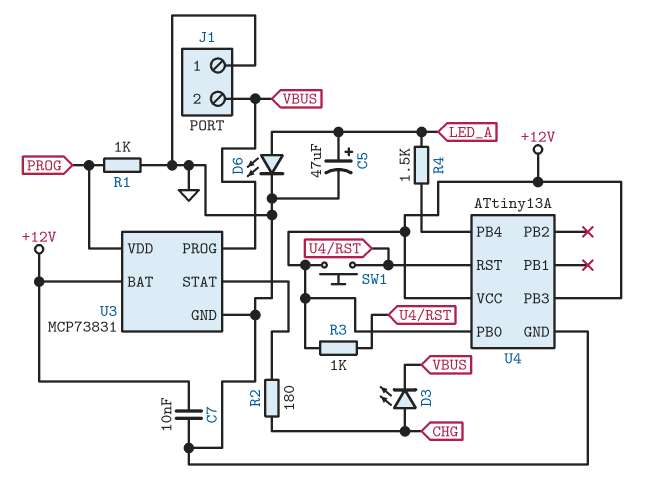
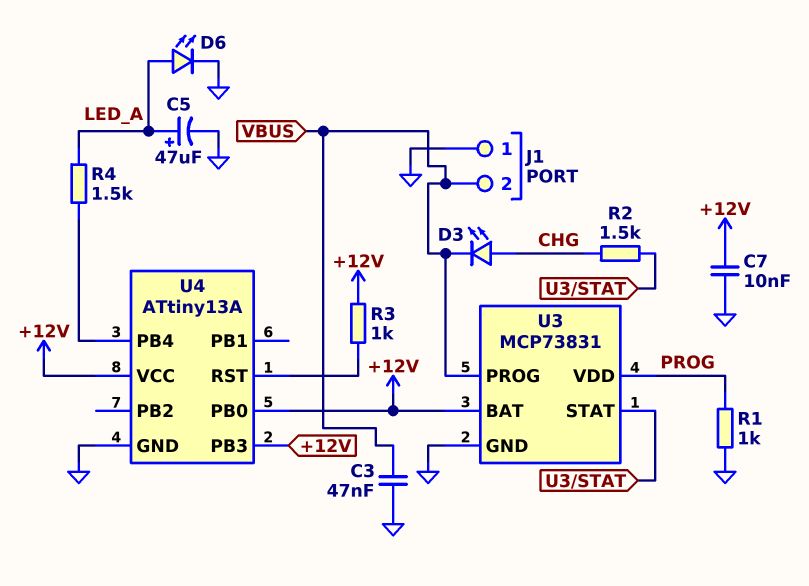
C3: none -> 47nF (GND, VBUS)
R2: 180 (CHG, U3/STAT) -> 1.5k (CHG, U3/STAT)
SW1: button (+12V, U4/RST) -> none

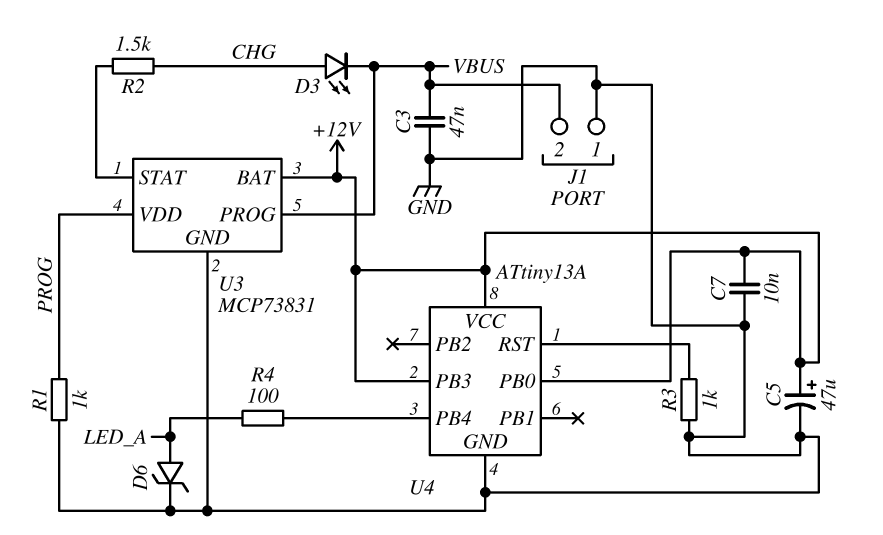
C5: 47uF (plus LED_A, minus GND) -> 47uF (plus +12V, minus GND)
D6: LED (A LED_A, K GND) -> zener (A LED_A, K GND)
R3: 1k (+12V, U4/RST) -> 1k (GND, U4/RST)
R4: 1.5k (LED_A, U4/PB4) -> 100 (LED_A, U4/PB4)

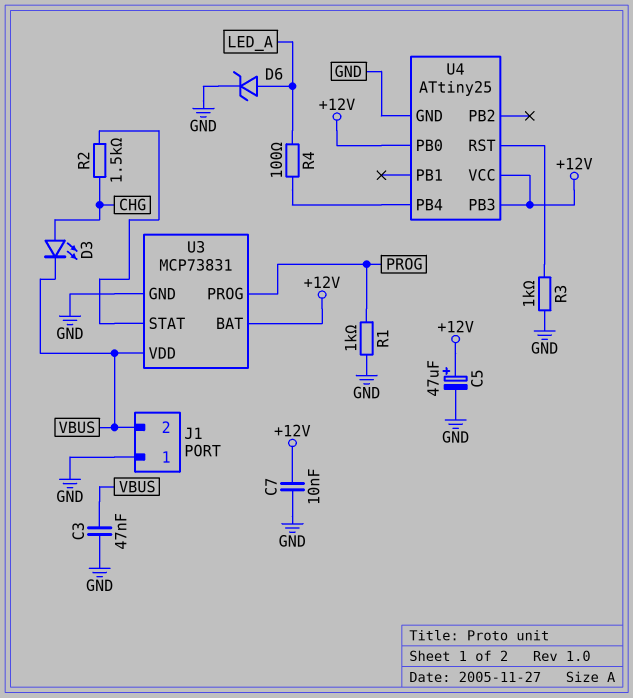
U3 pin PROG: VBUS -> PROG
U3 pin VDD: PROG -> VBUS
U4: ATtiny13A -> ATtiny25

